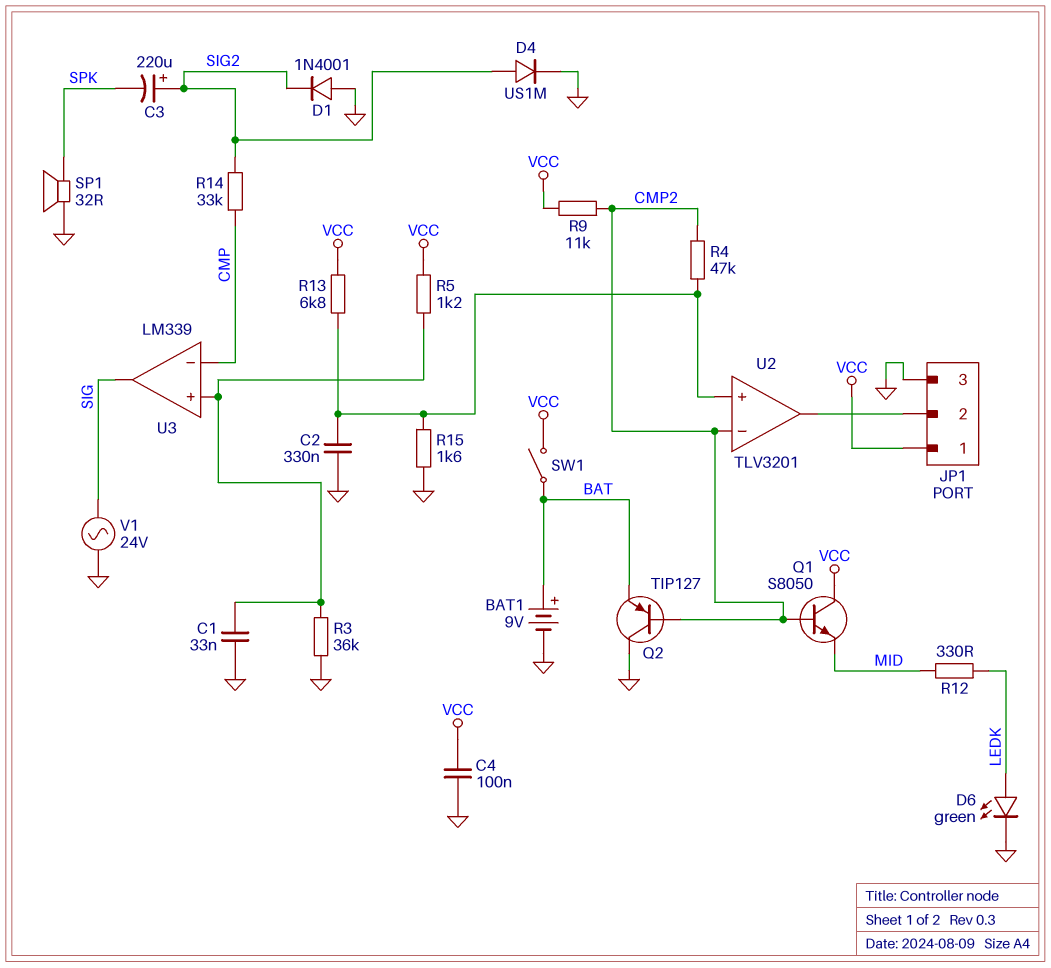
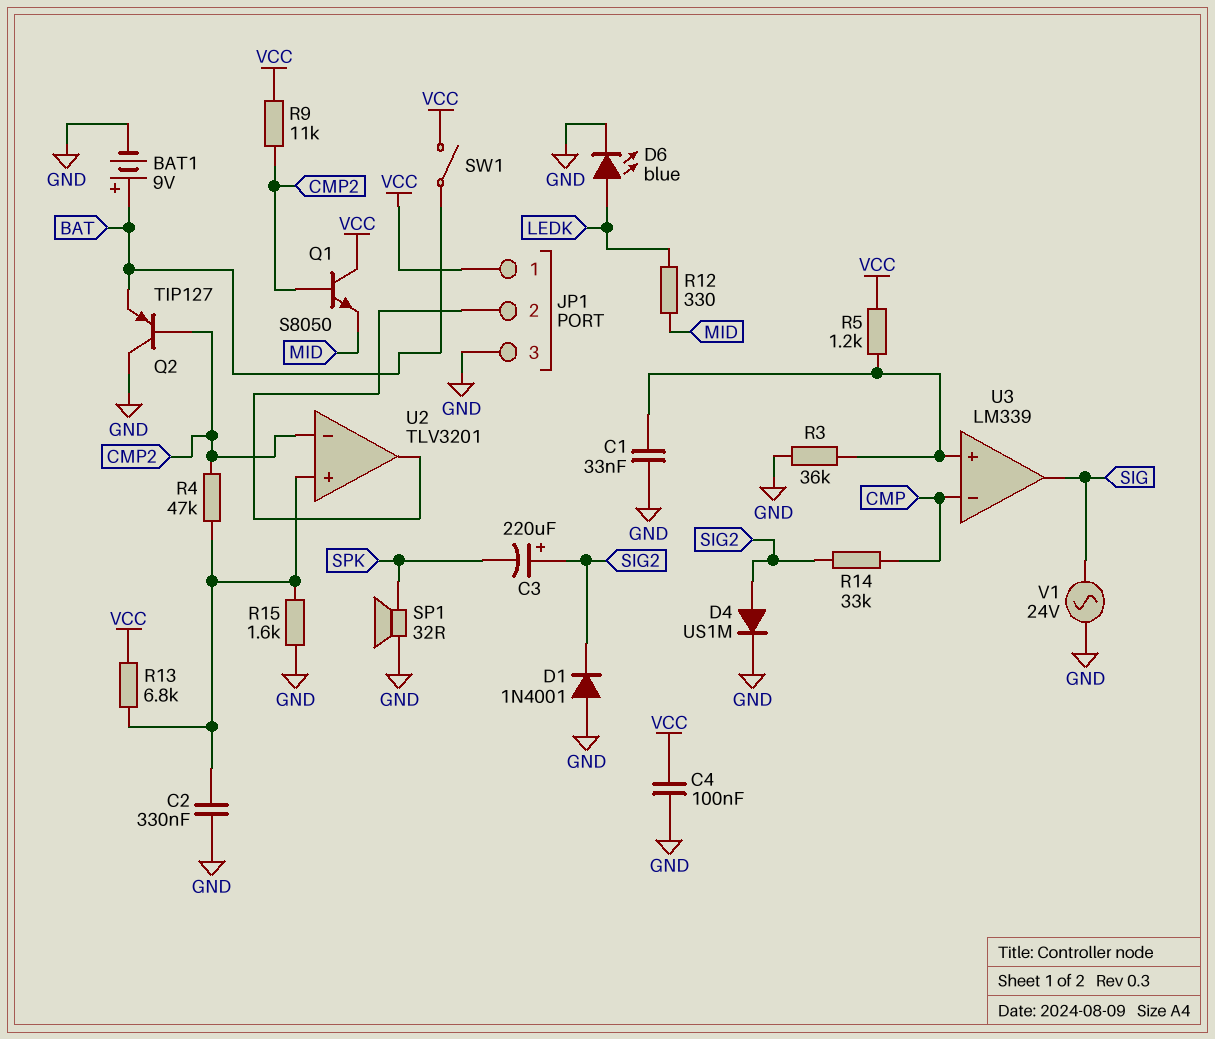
D6: LED green (A LEDK, K GND) -> LED blue (A LEDK, K GND)

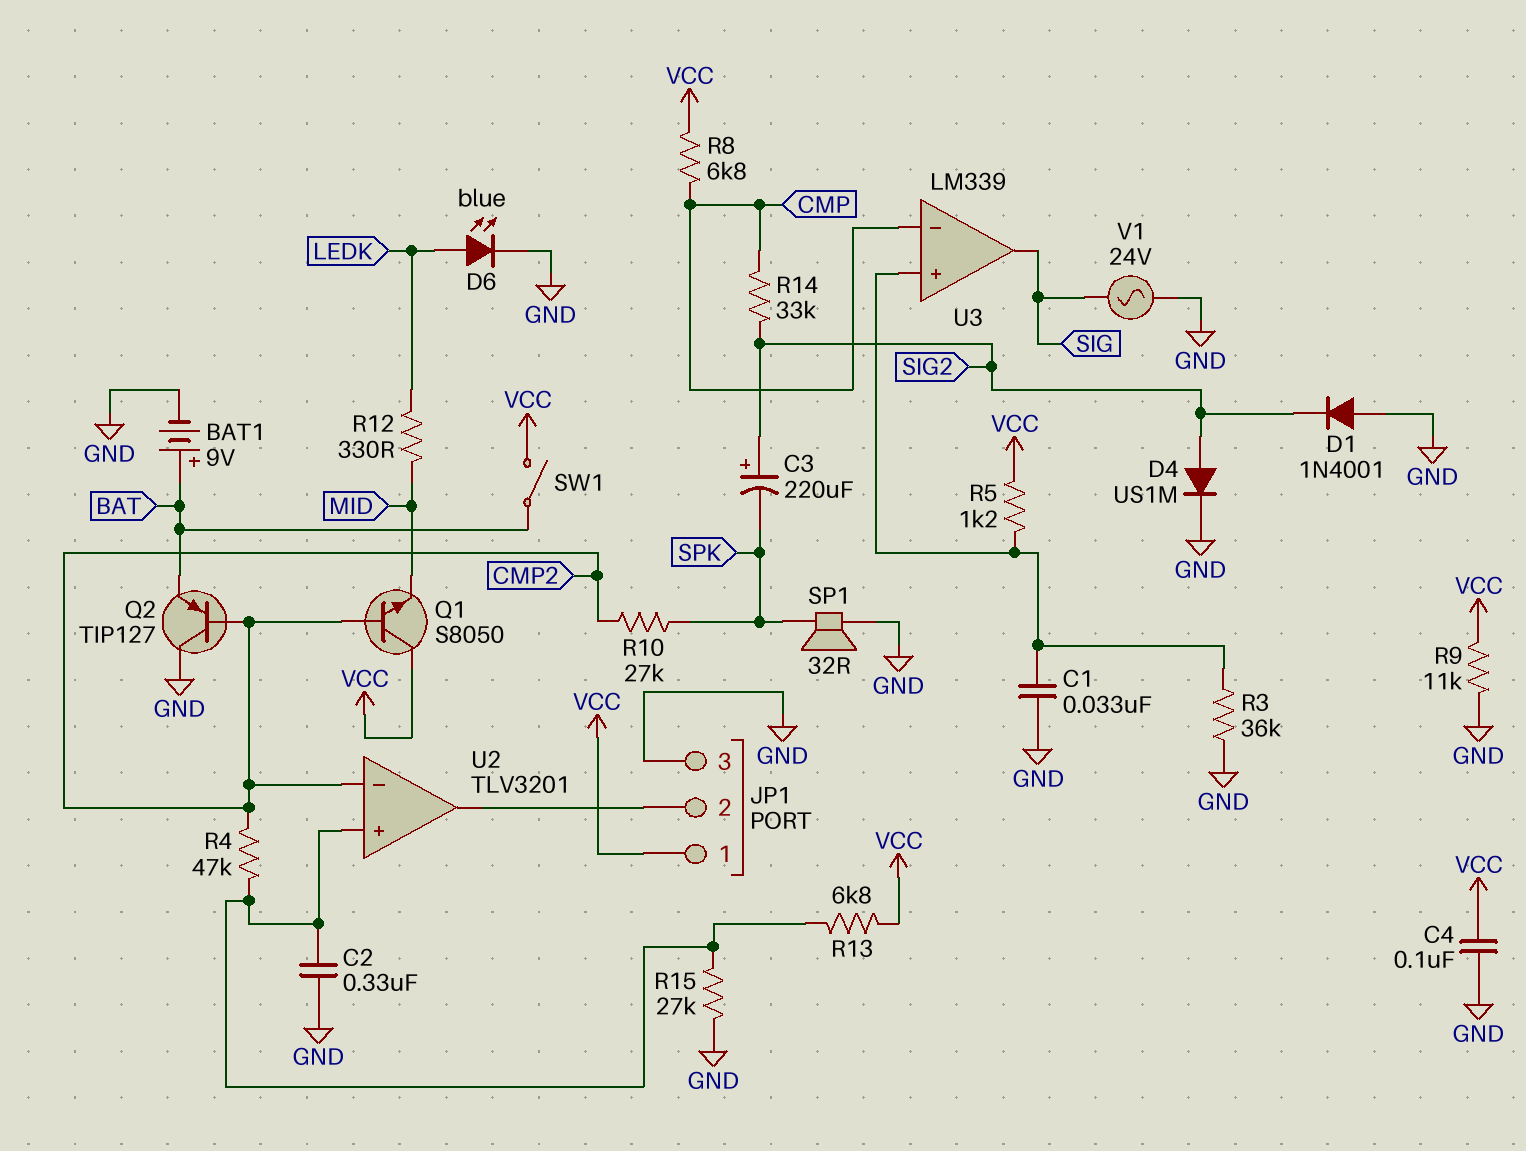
R8: none -> 6.8k (CMP, VCC)
R9: 11k (CMP2, VCC) -> 11k (GND, VCC)
R10: none -> 27k (CMP2, SPK)
R15: 1.6k (GND, U2/in+) -> 27k (GND, U2/in+)

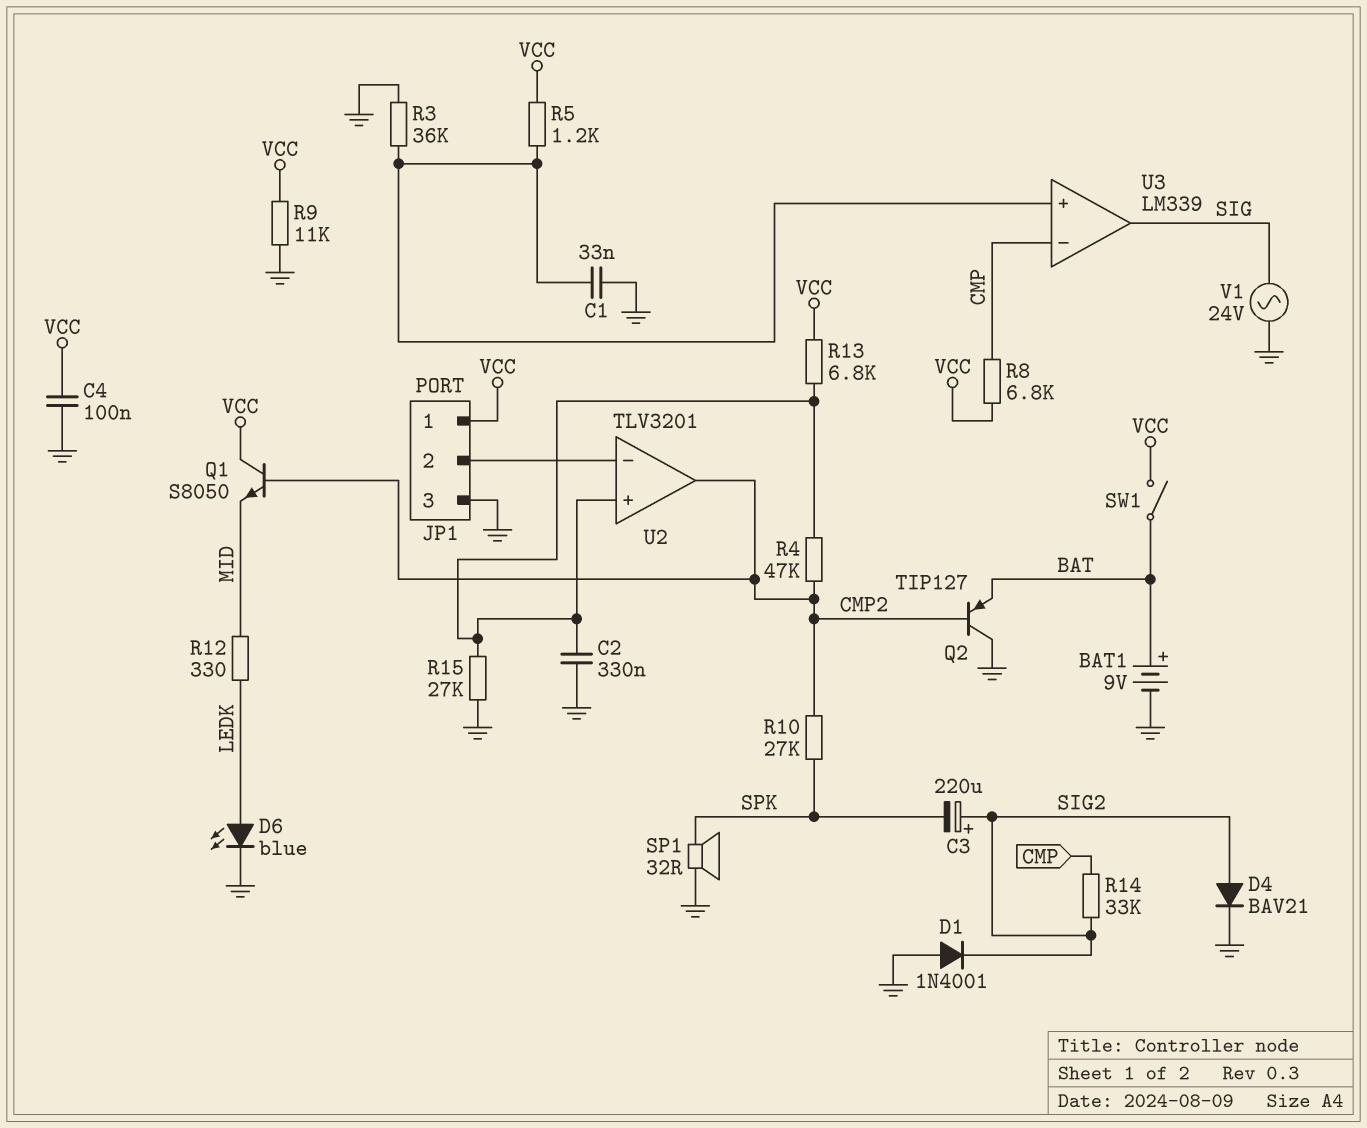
D4: diode US1M (A SIG2, K GND) -> diode BAV21 (A SIG2, K GND)
U2 pin in-: CMP2 -> JP1/2
U2 pin out: JP1/2 -> CMP2

